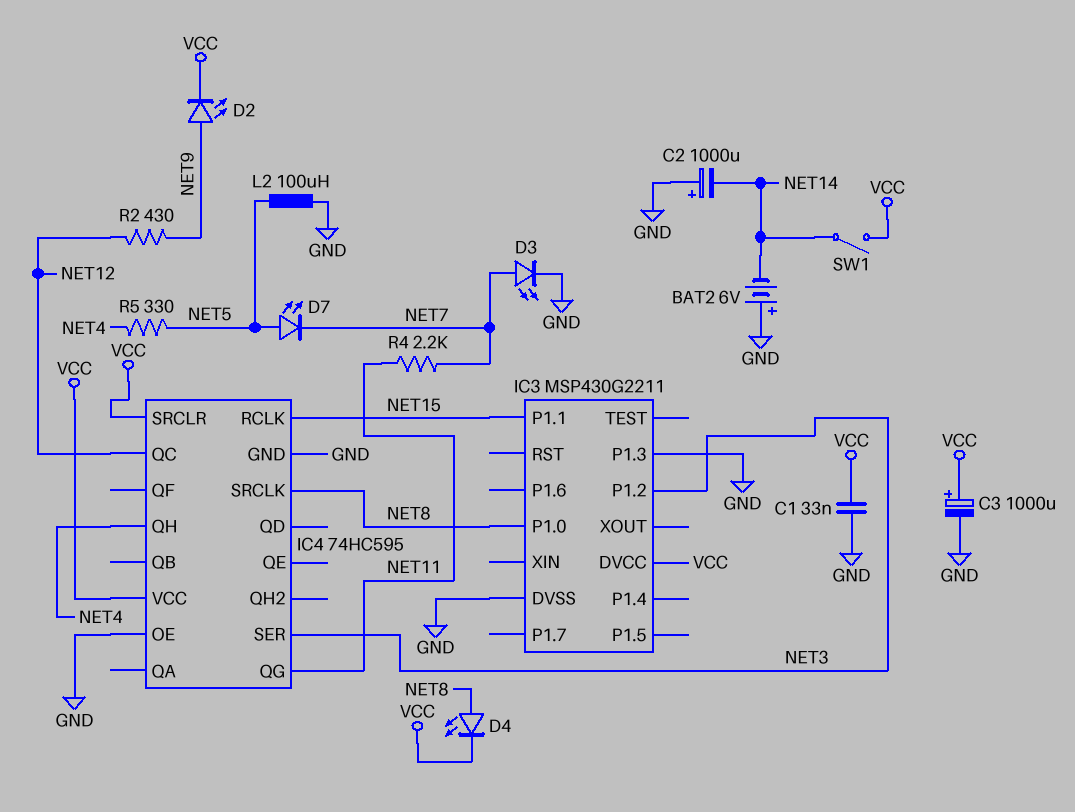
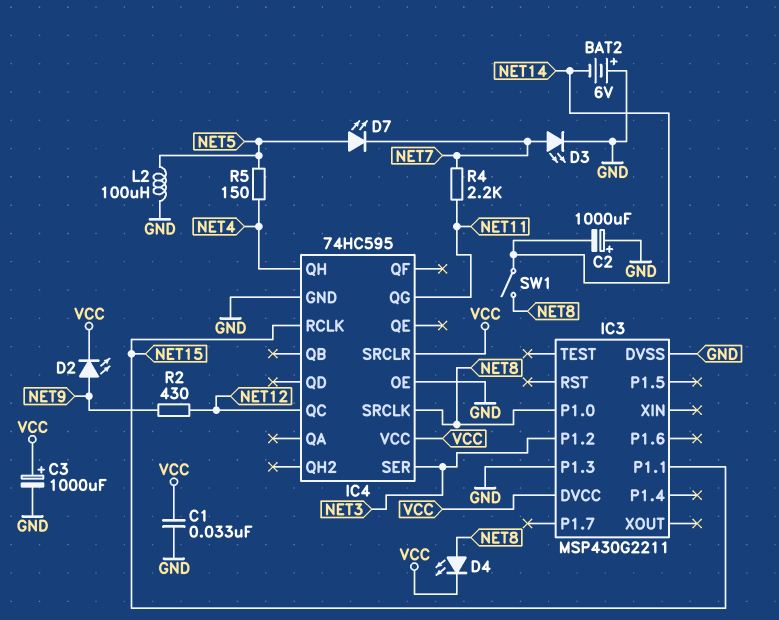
R5: 330 (NET4, NET5) -> 150 (NET4, NET5)
SW1: switch (NET14, VCC) -> switch (NET8, NET14)

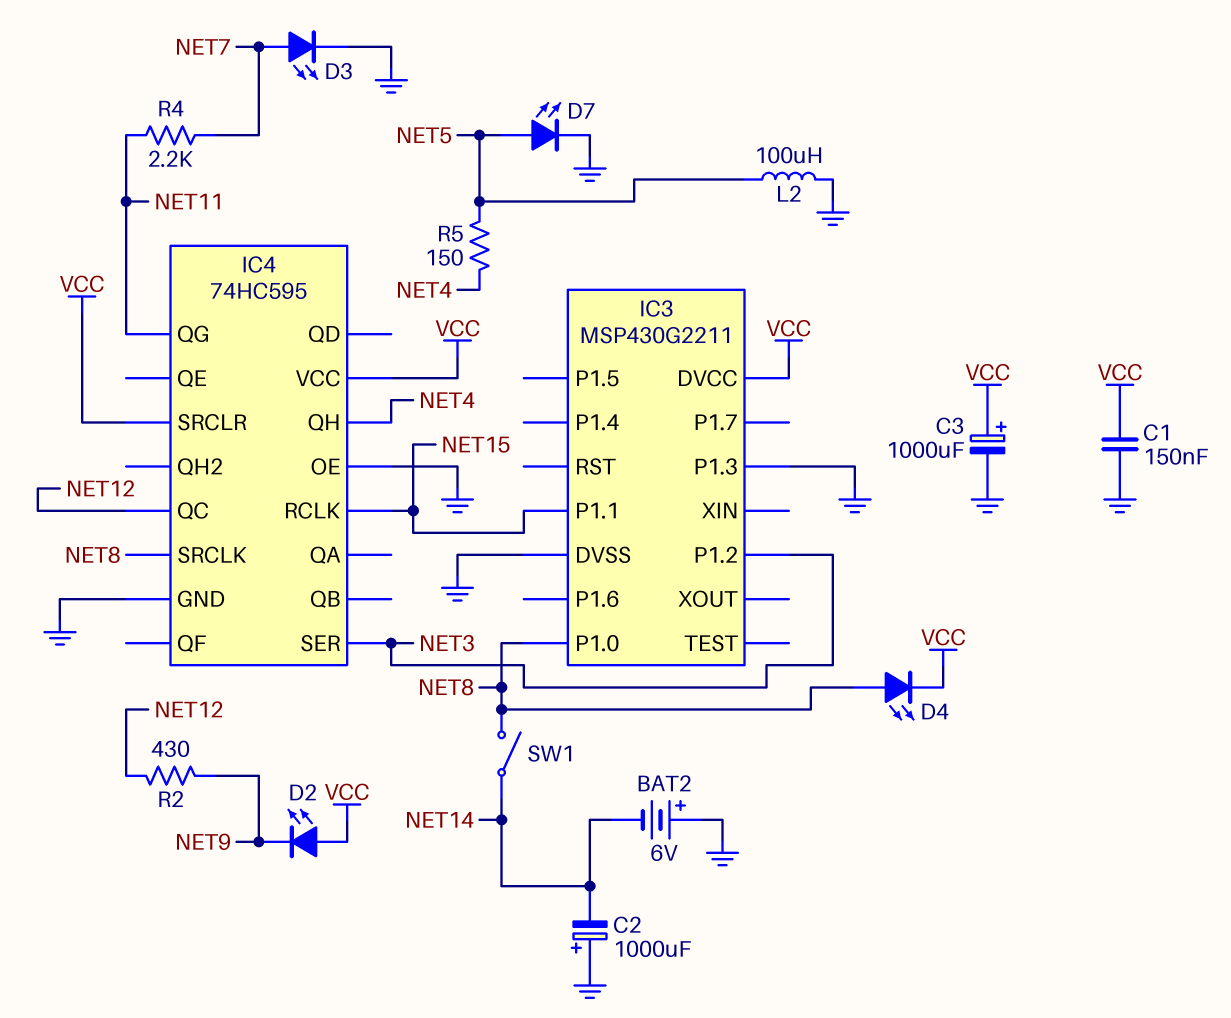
C1: 33nF (GND, VCC) -> 150nF (GND, VCC)
D2: LED (A NET9, K VCC) -> LED (A VCC, K NET9)
D7: LED (A NET5, K NET7) -> LED (A NET5, K GND)

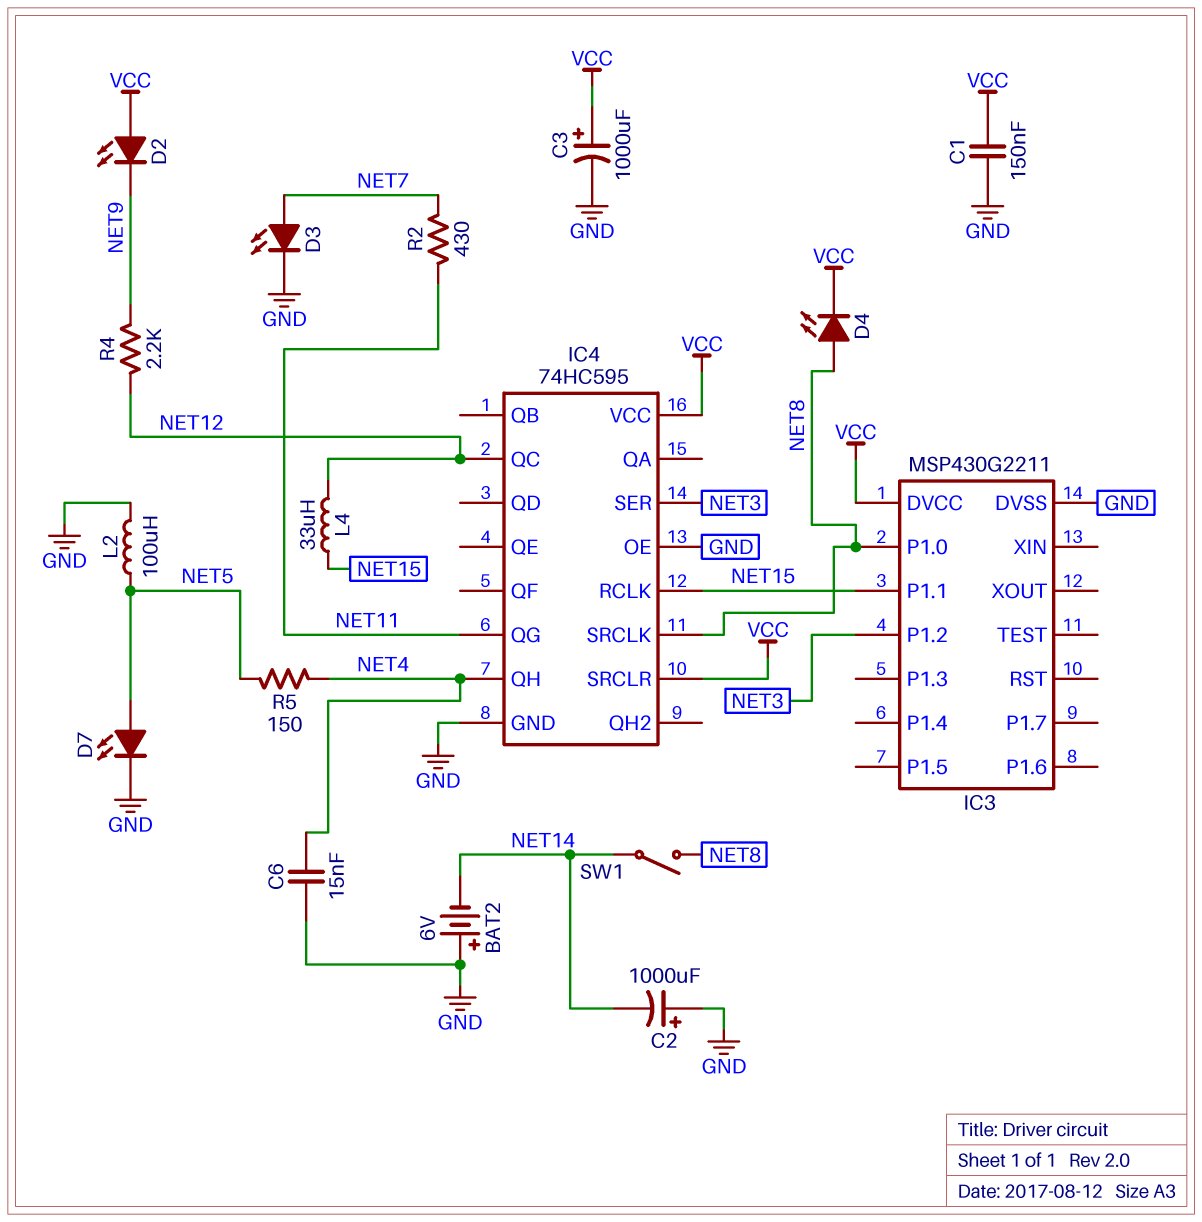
C6: none -> 15nF (GND, NET4)
IC3 pin P1.3: GND -> none
L4: none -> 33uH (NET12, NET15)
R2: 430 (NET9, NET12) -> 430 (NET7, NET11)
R4: 2.2k (NET7, NET11) -> 2.2k (NET9, NET12)

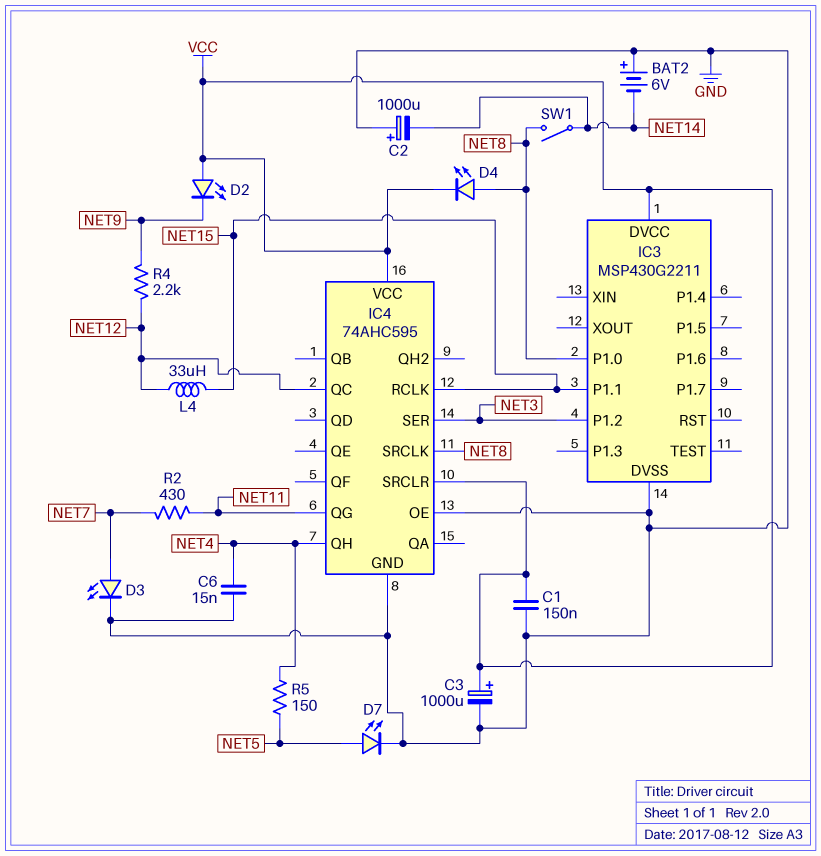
IC4: 74HC595 -> 74AHC595
L2: 100uH (GND, NET5) -> none

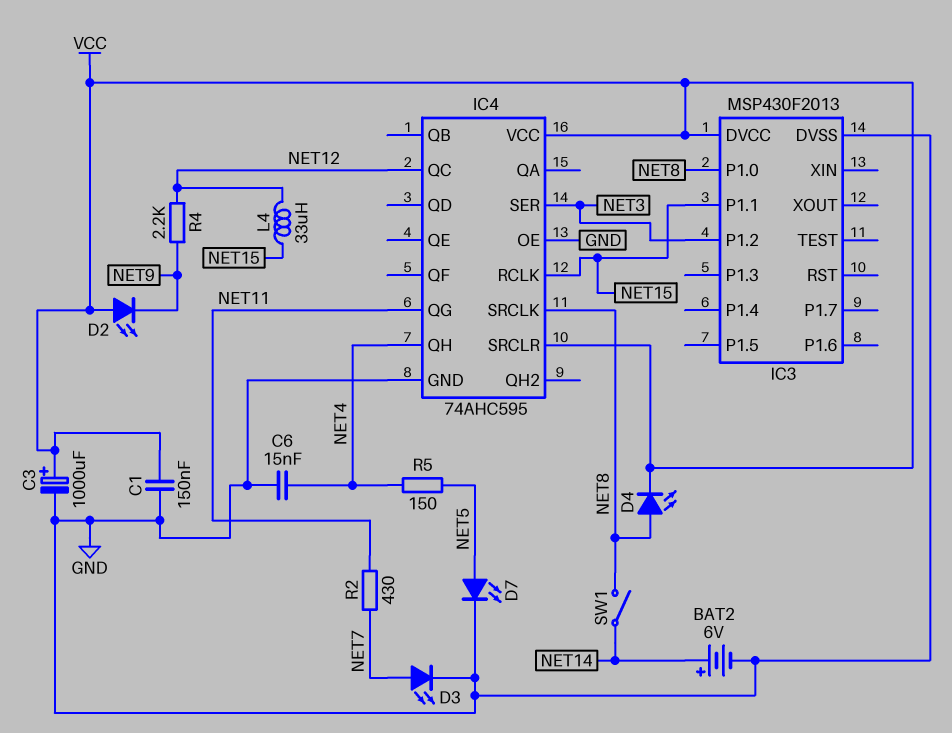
BAT2: 6V (plus GND, minus NET14) -> 6V (plus NET14, minus GND)
C2: 1000uF (plus GND, minus NET14) -> none
IC3: MSP430G2211 -> MSP430F2013

